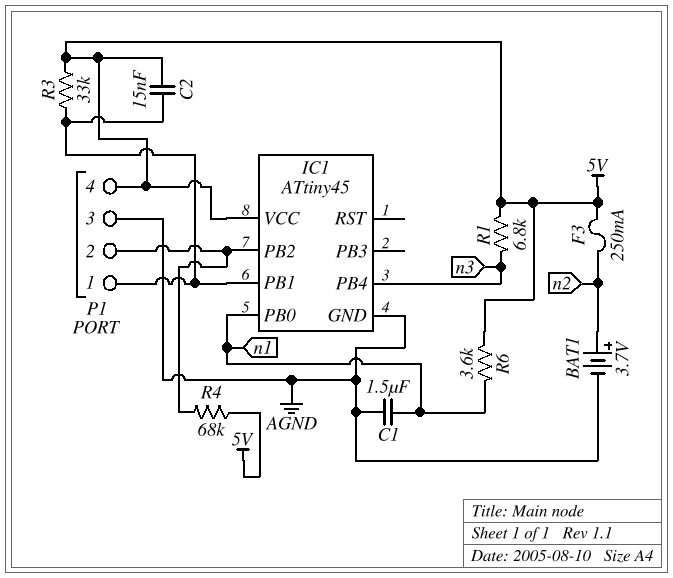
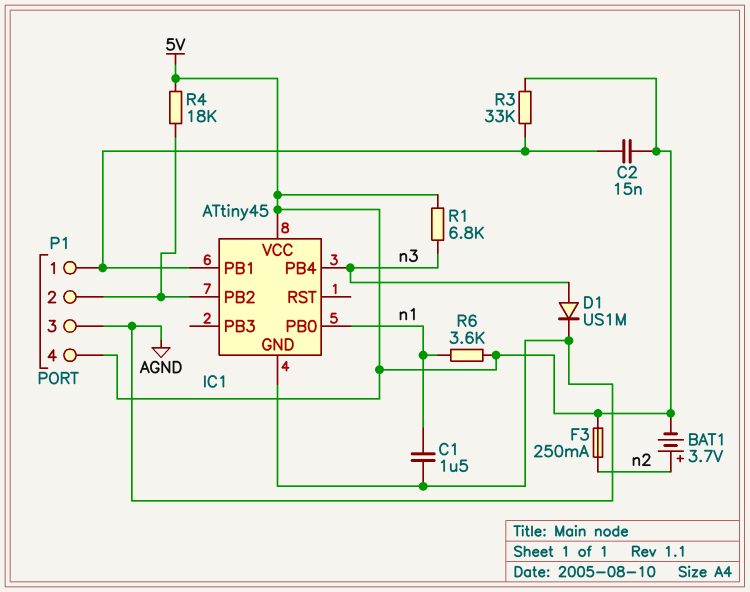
BAT1: 3.7V (plus n2, minus AGND) -> 3.7V (plus n2, minus 5V)
D1: none -> diode US1M (A n3, K AGND)
R4: 68k (5V, IC1/PB2) -> 18k (5V, IC1/PB2)

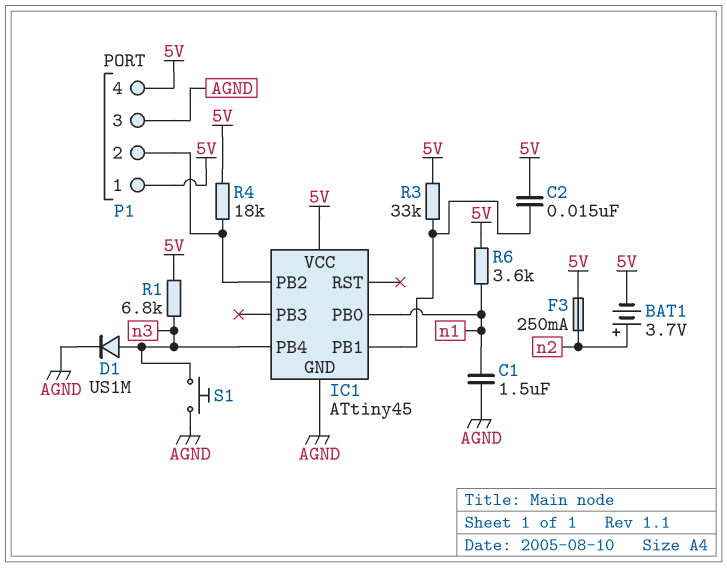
P1 pin 1: IC1/PB1 -> 5V
S1: none -> button (AGND, n3)

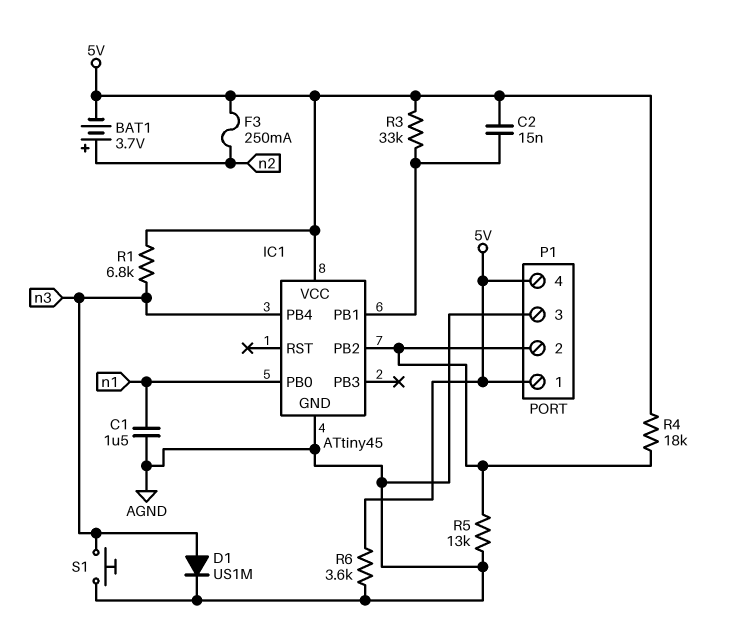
R5: none -> 13k (AGND, IC1/PB2)
R6: 3.6k (5V, n1) -> 3.6k (5V, AGND)

